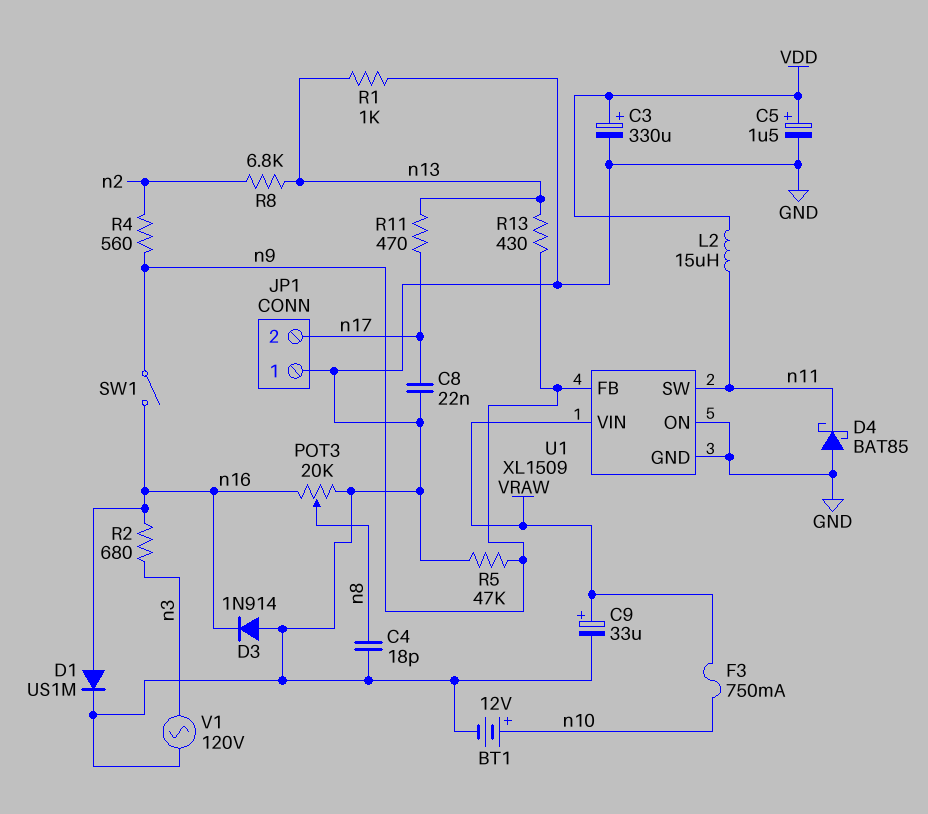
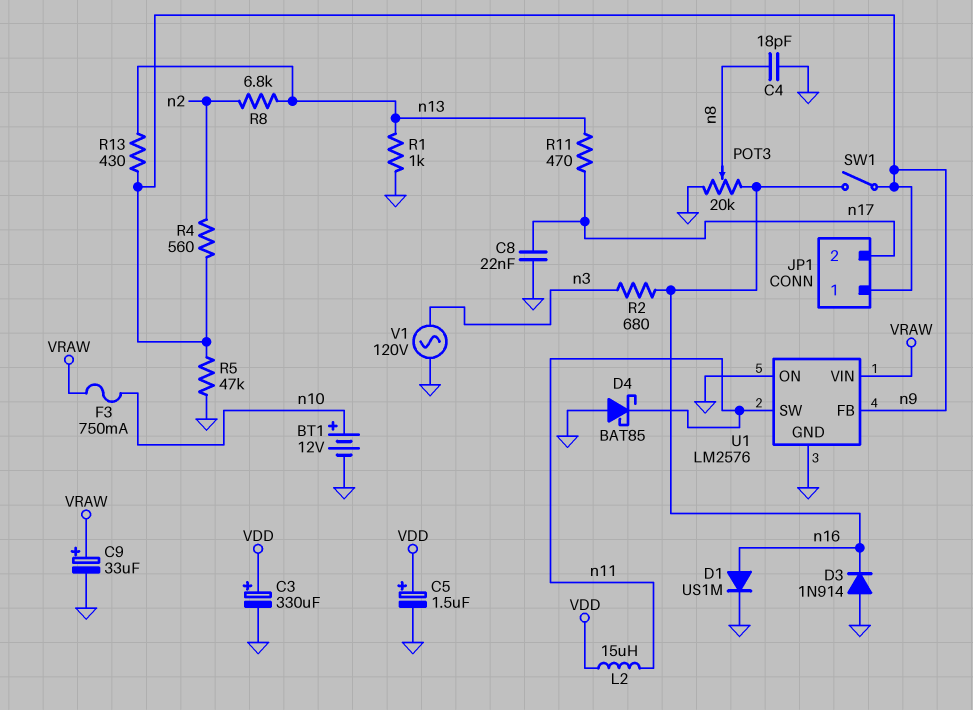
JP1 pin 1: GND -> n9
U1: XL1509 -> LM2576

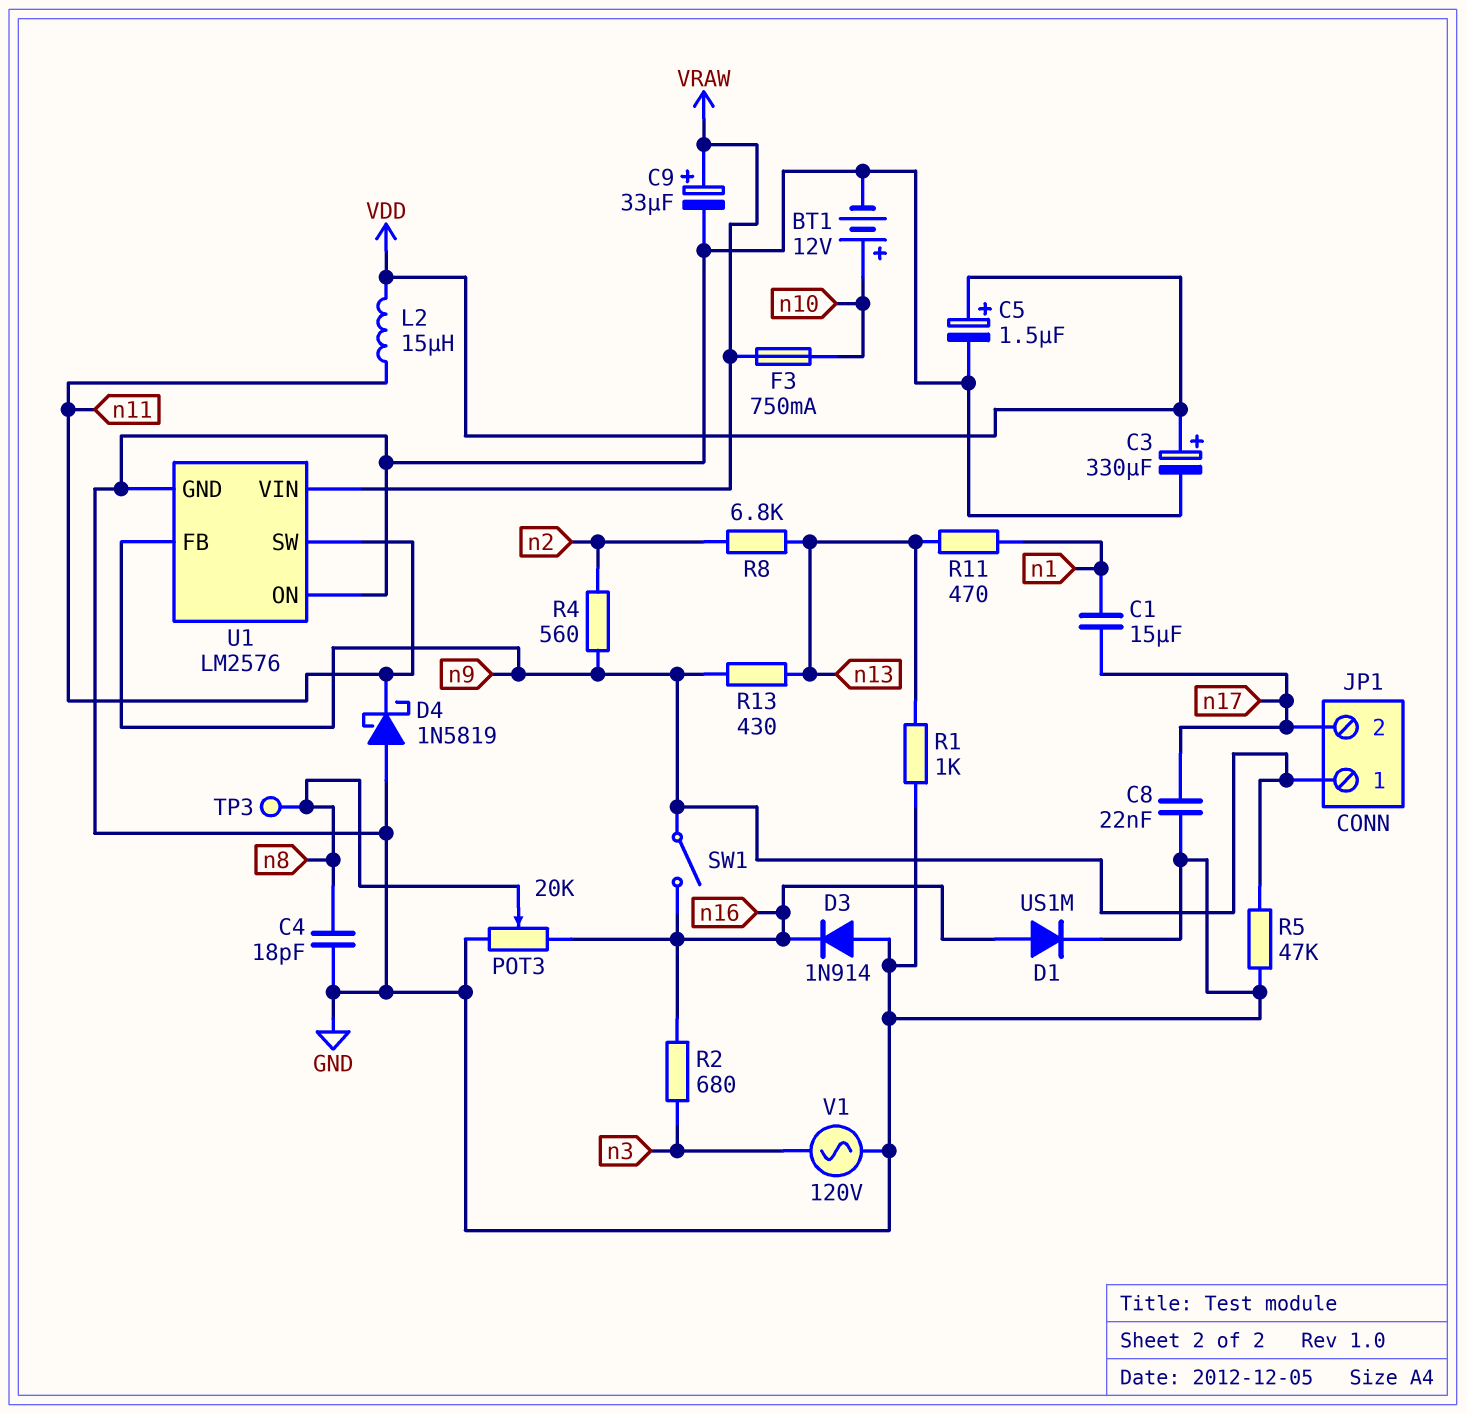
C1: none -> 15uF (n1, n17)
D4: schottky BAT85 (A GND, K n11) -> schottky 1N5819 (A GND, K n11)
R11: 470 (n13, n17) -> 470 (n1, n13)
TP3: none -> test point (n8)

